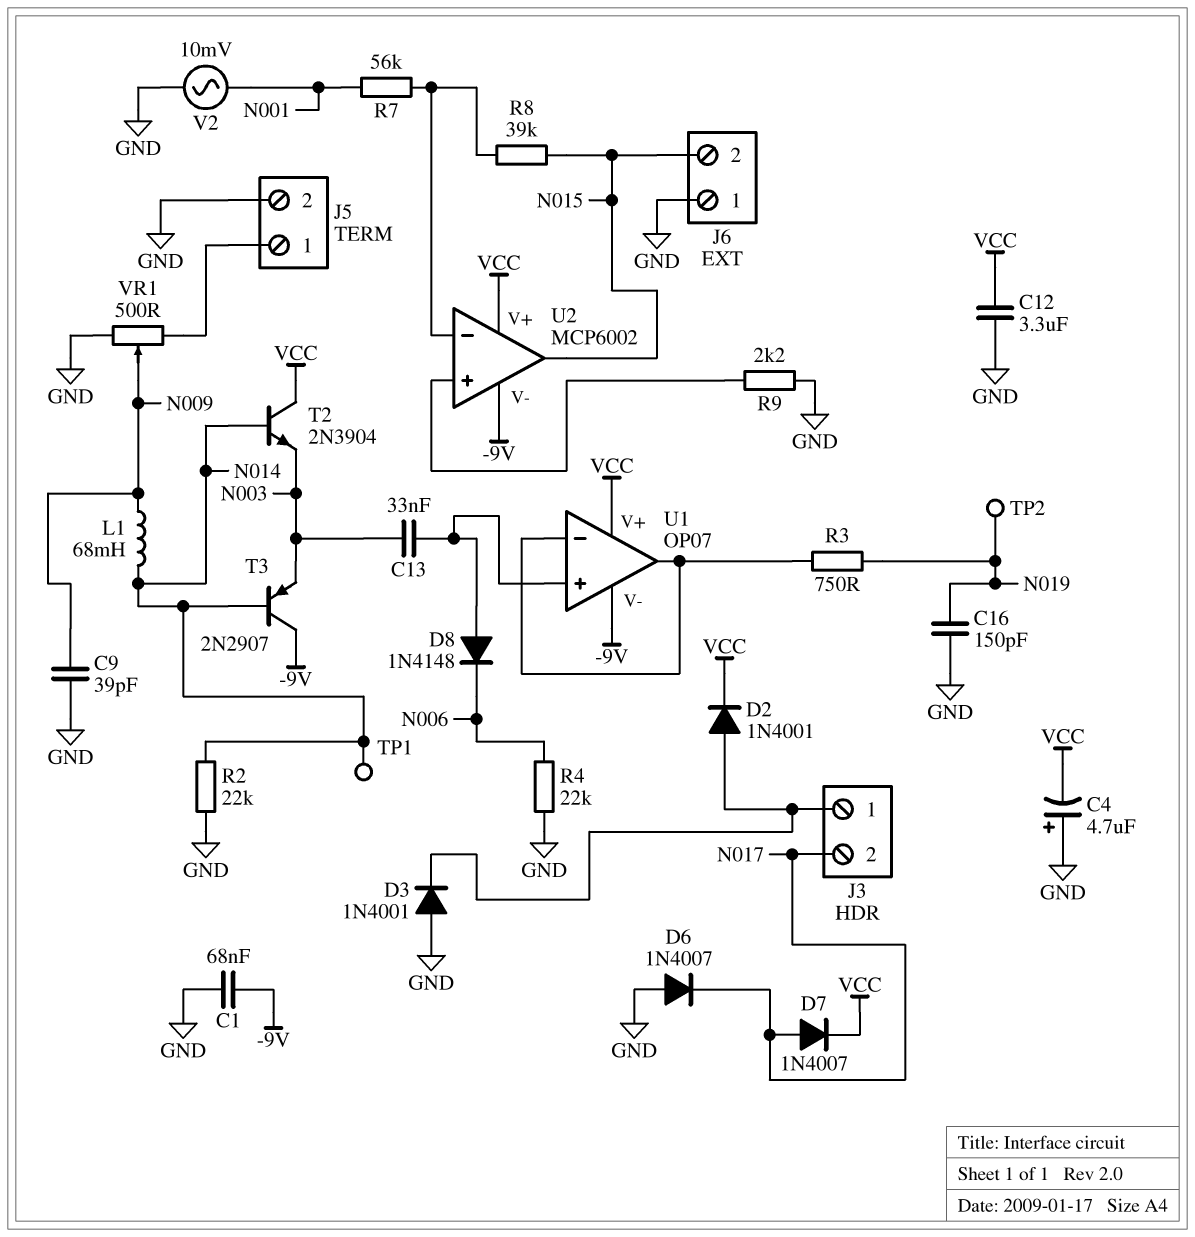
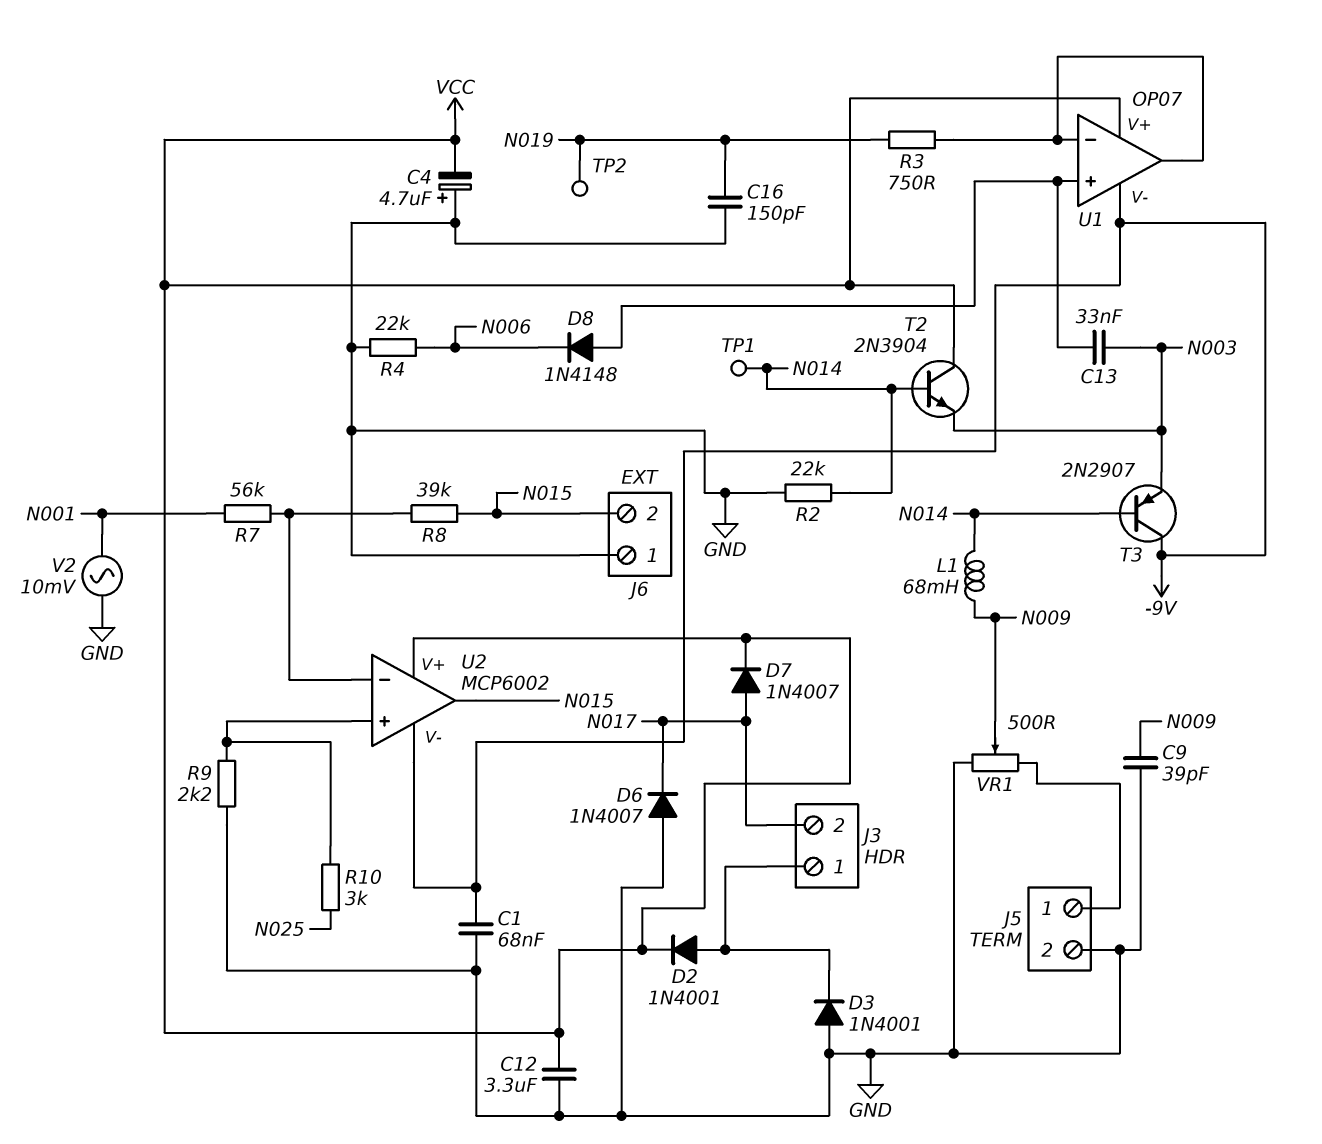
R10: none -> 3k (N025, U2/in+)

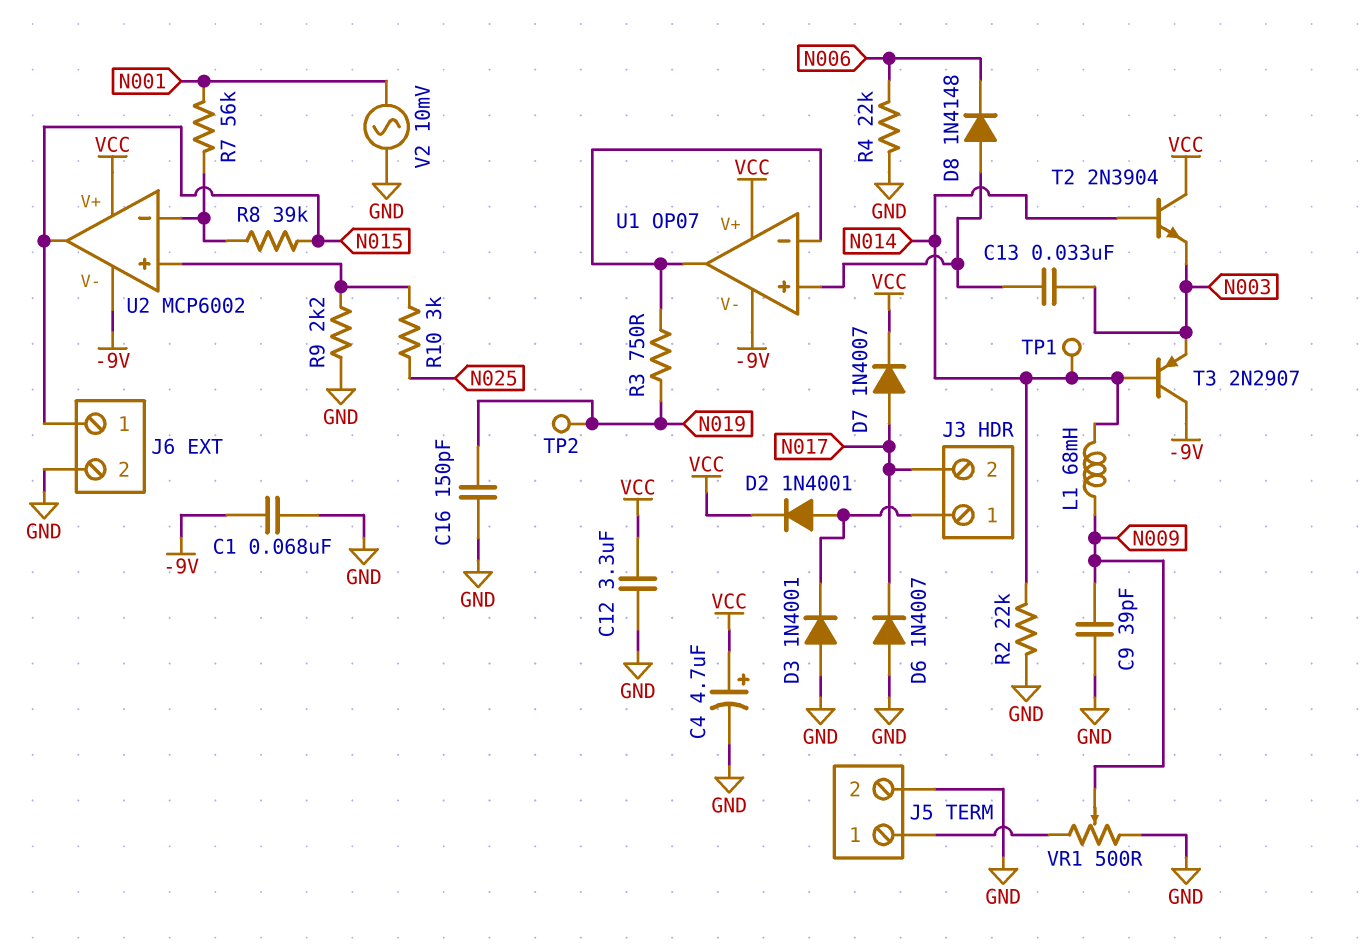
C4: 4.7uF (plus GND, minus VCC) -> 4.7uF (plus VCC, minus GND)
J6 pin 1: GND -> N015
J6 pin 2: N015 -> GND

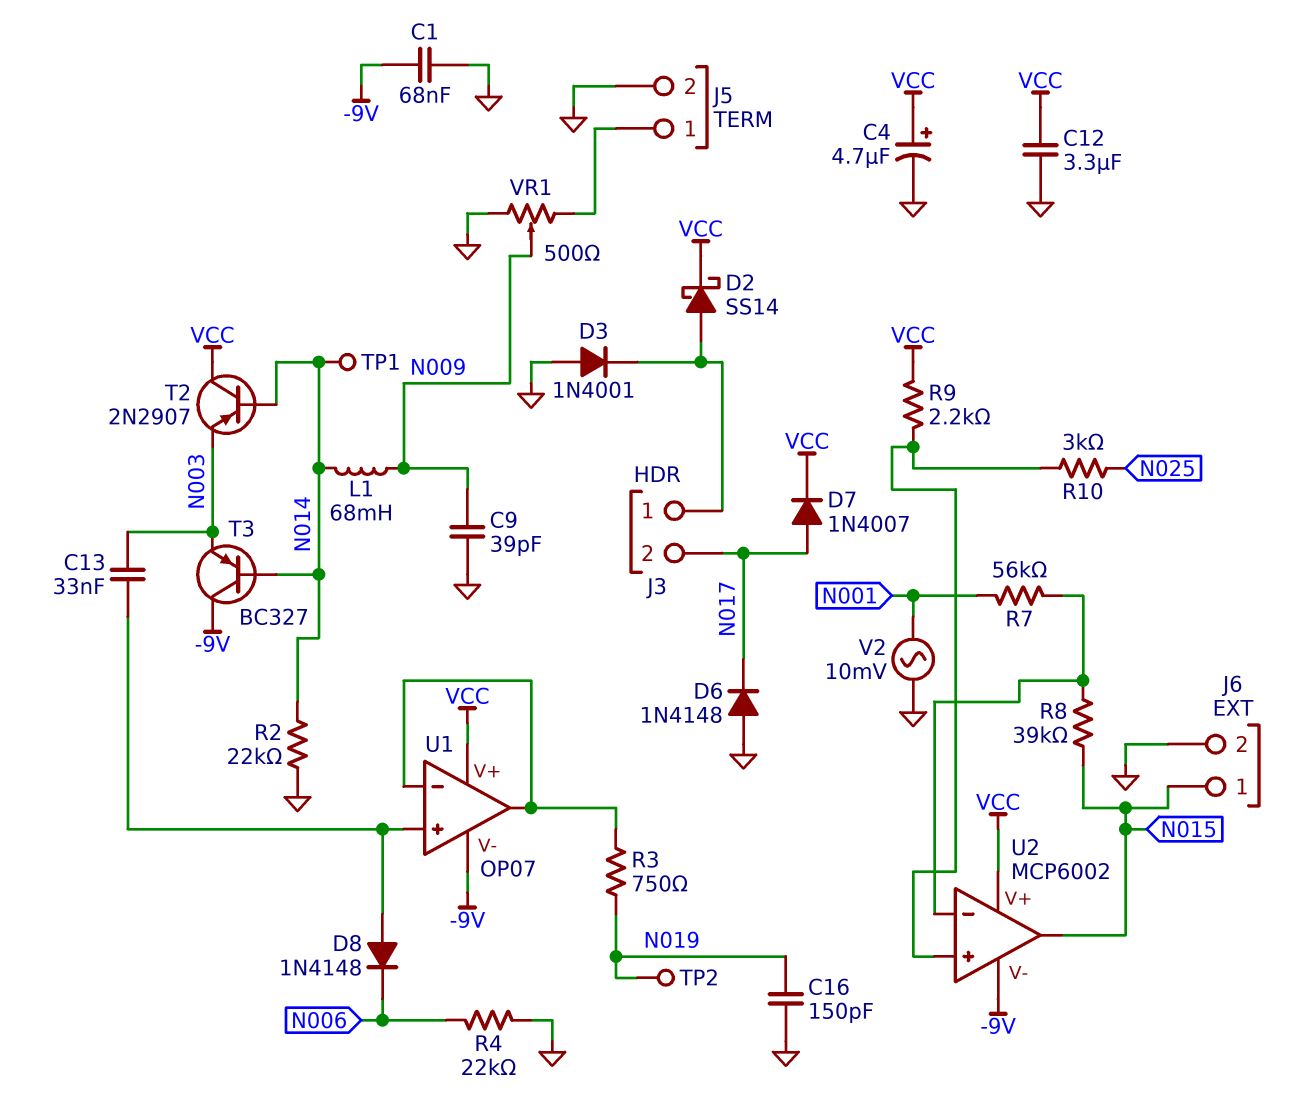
D2: diode 1N4001 (A J3/1, K VCC) -> schottky SS14 (A J3/1, K VCC)
D6: diode 1N4007 (A GND, K N017) -> diode 1N4148 (A GND, K N017)
R9: 2.2k (GND, U2/in+) -> 2.2k (U2/in+, VCC)
T2: NPN 2N3904 (B N014, C VCC, E N003) -> PNP 2N2907 (B N014, C VCC, E N003)
T3: PNP 2N2907 (B N014, C -9V, E N003) -> PNP BC327 (B N014, C -9V, E N003)

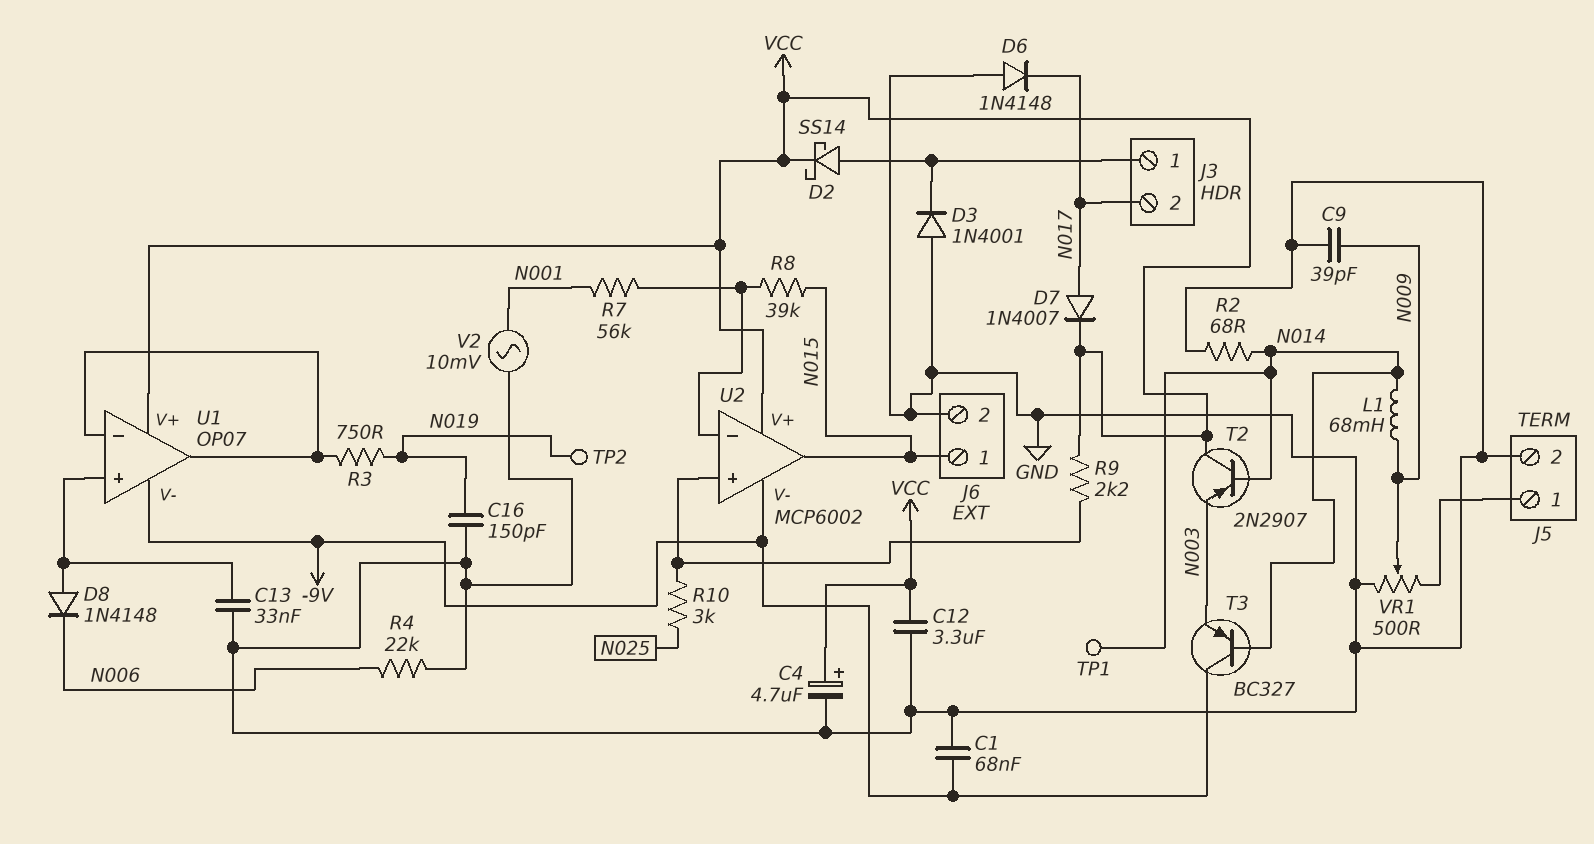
C13: 33nF (N003, U1/in+) -> 33nF (GND, U1/in+)
R2: 22k (GND, N014) -> 68 (GND, N014)

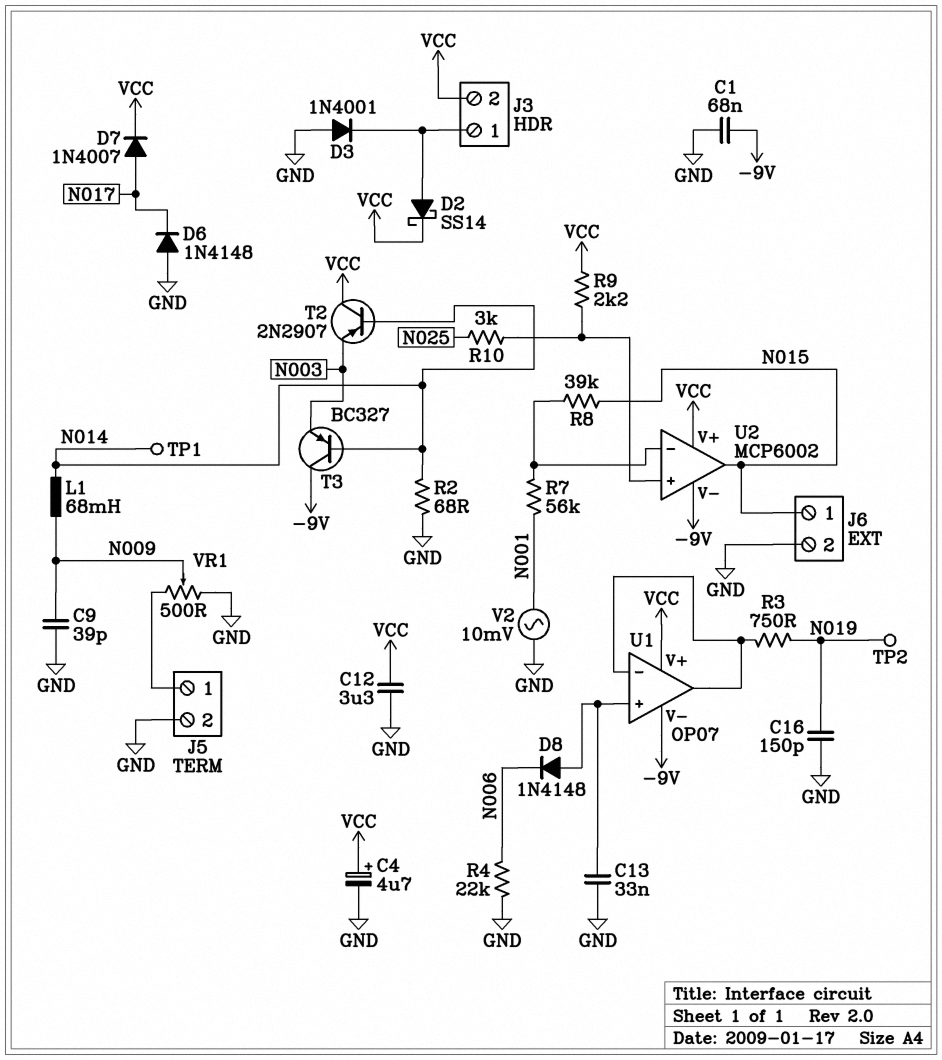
J3 pin 2: N017 -> VCC

